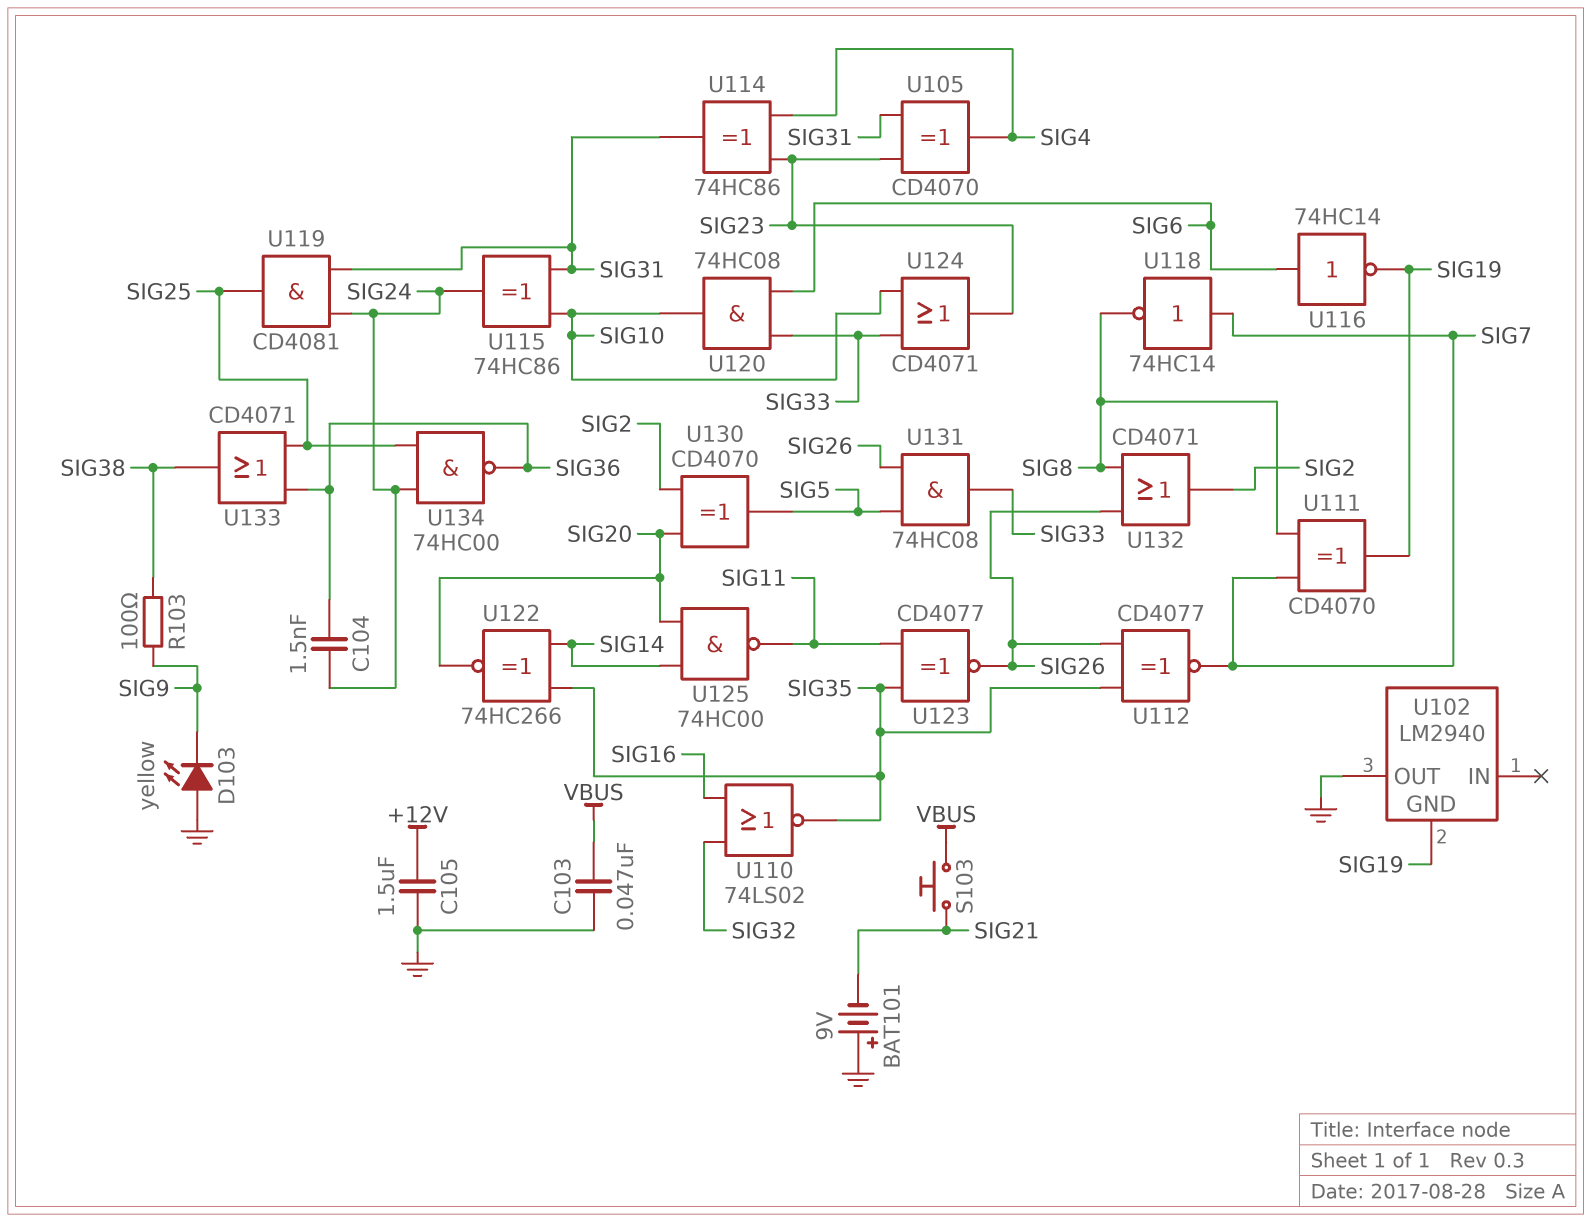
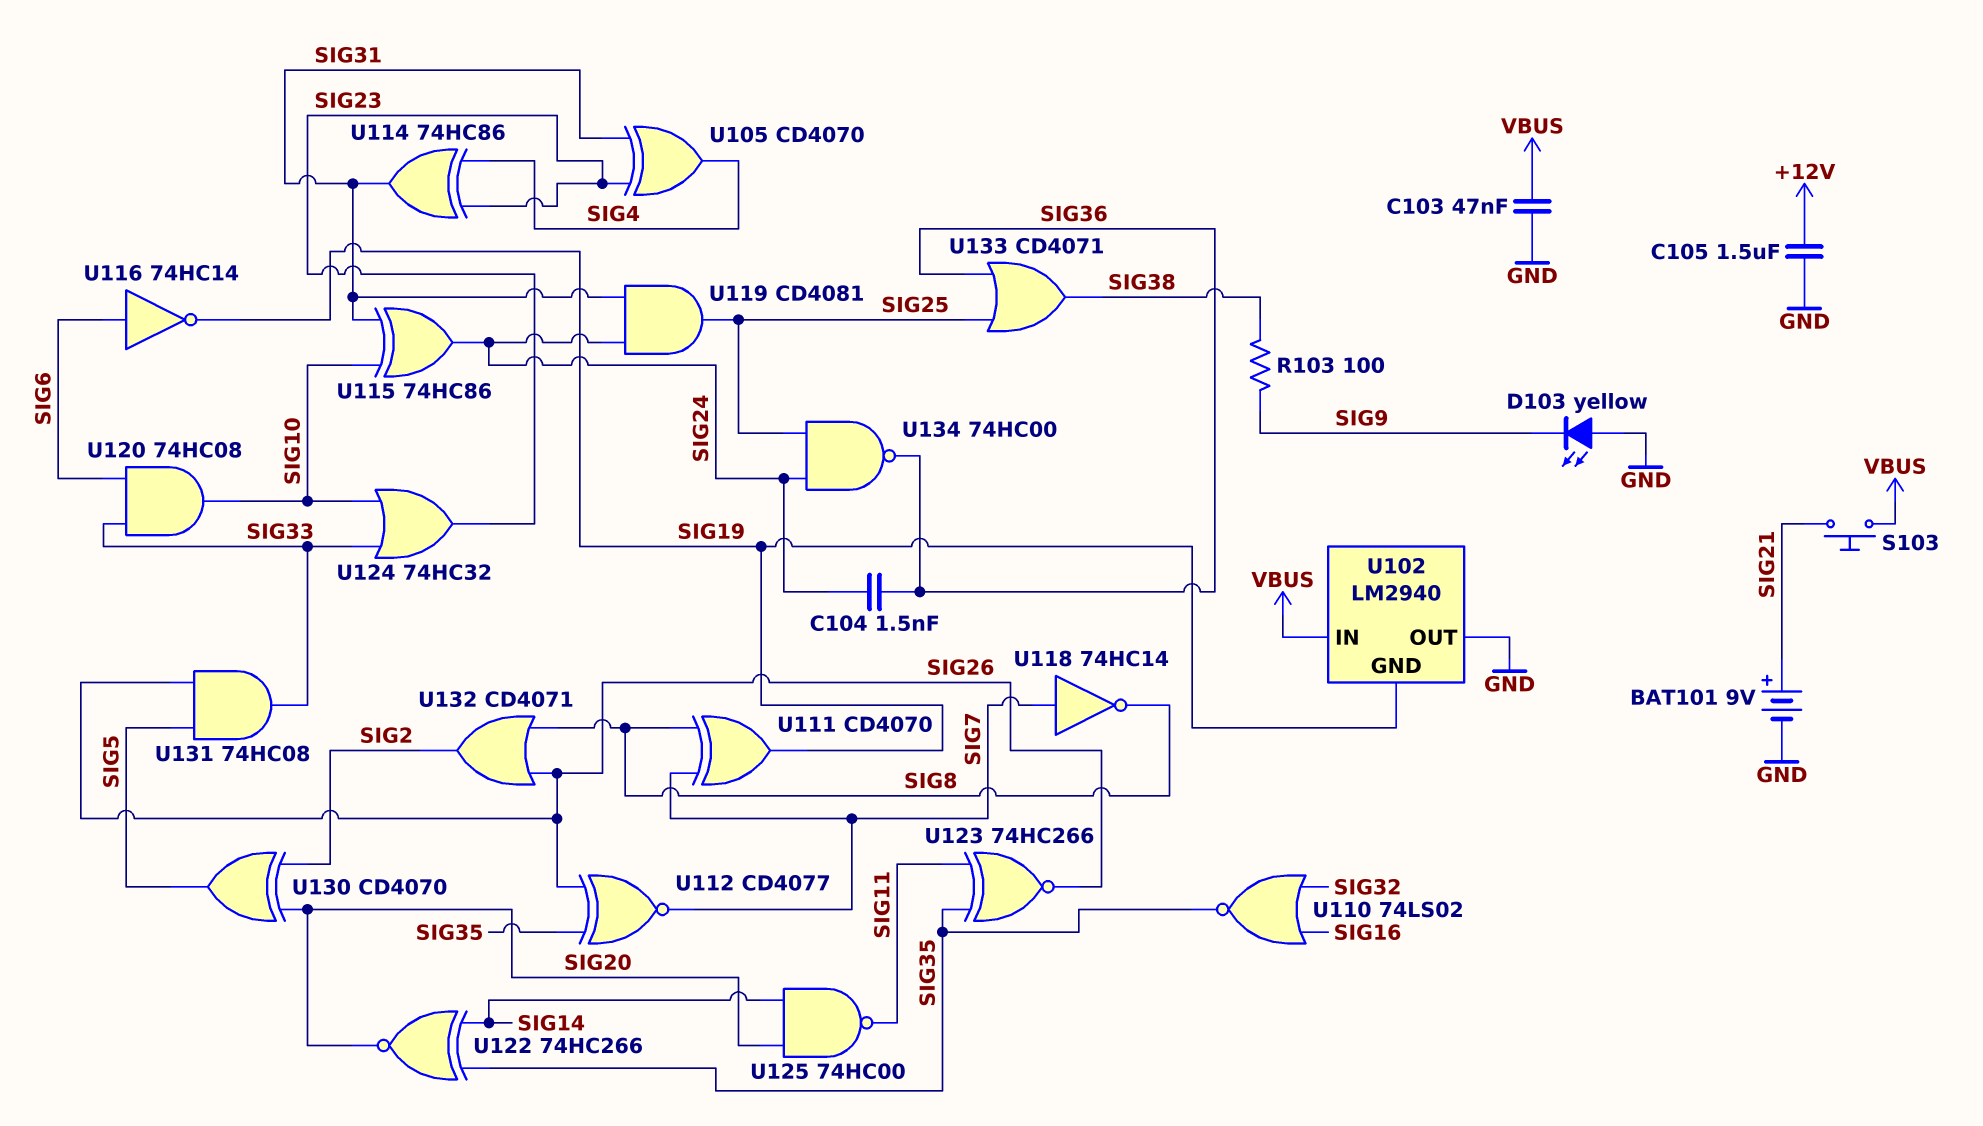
BAT101: 9V (plus GND, minus SIG21) -> 9V (plus SIG21, minus GND)
U102 pin IN: none -> VBUS
U123: XNOR CD4077 (in SIG11, in SIG35, out SIG26) -> XNOR 74HC266 (in SIG11, in SIG35, out SIG26)
U124: OR CD4071 (in SIG10, in SIG33, out SIG23) -> OR 74HC32 (in SIG10, in SIG33, out SIG23)

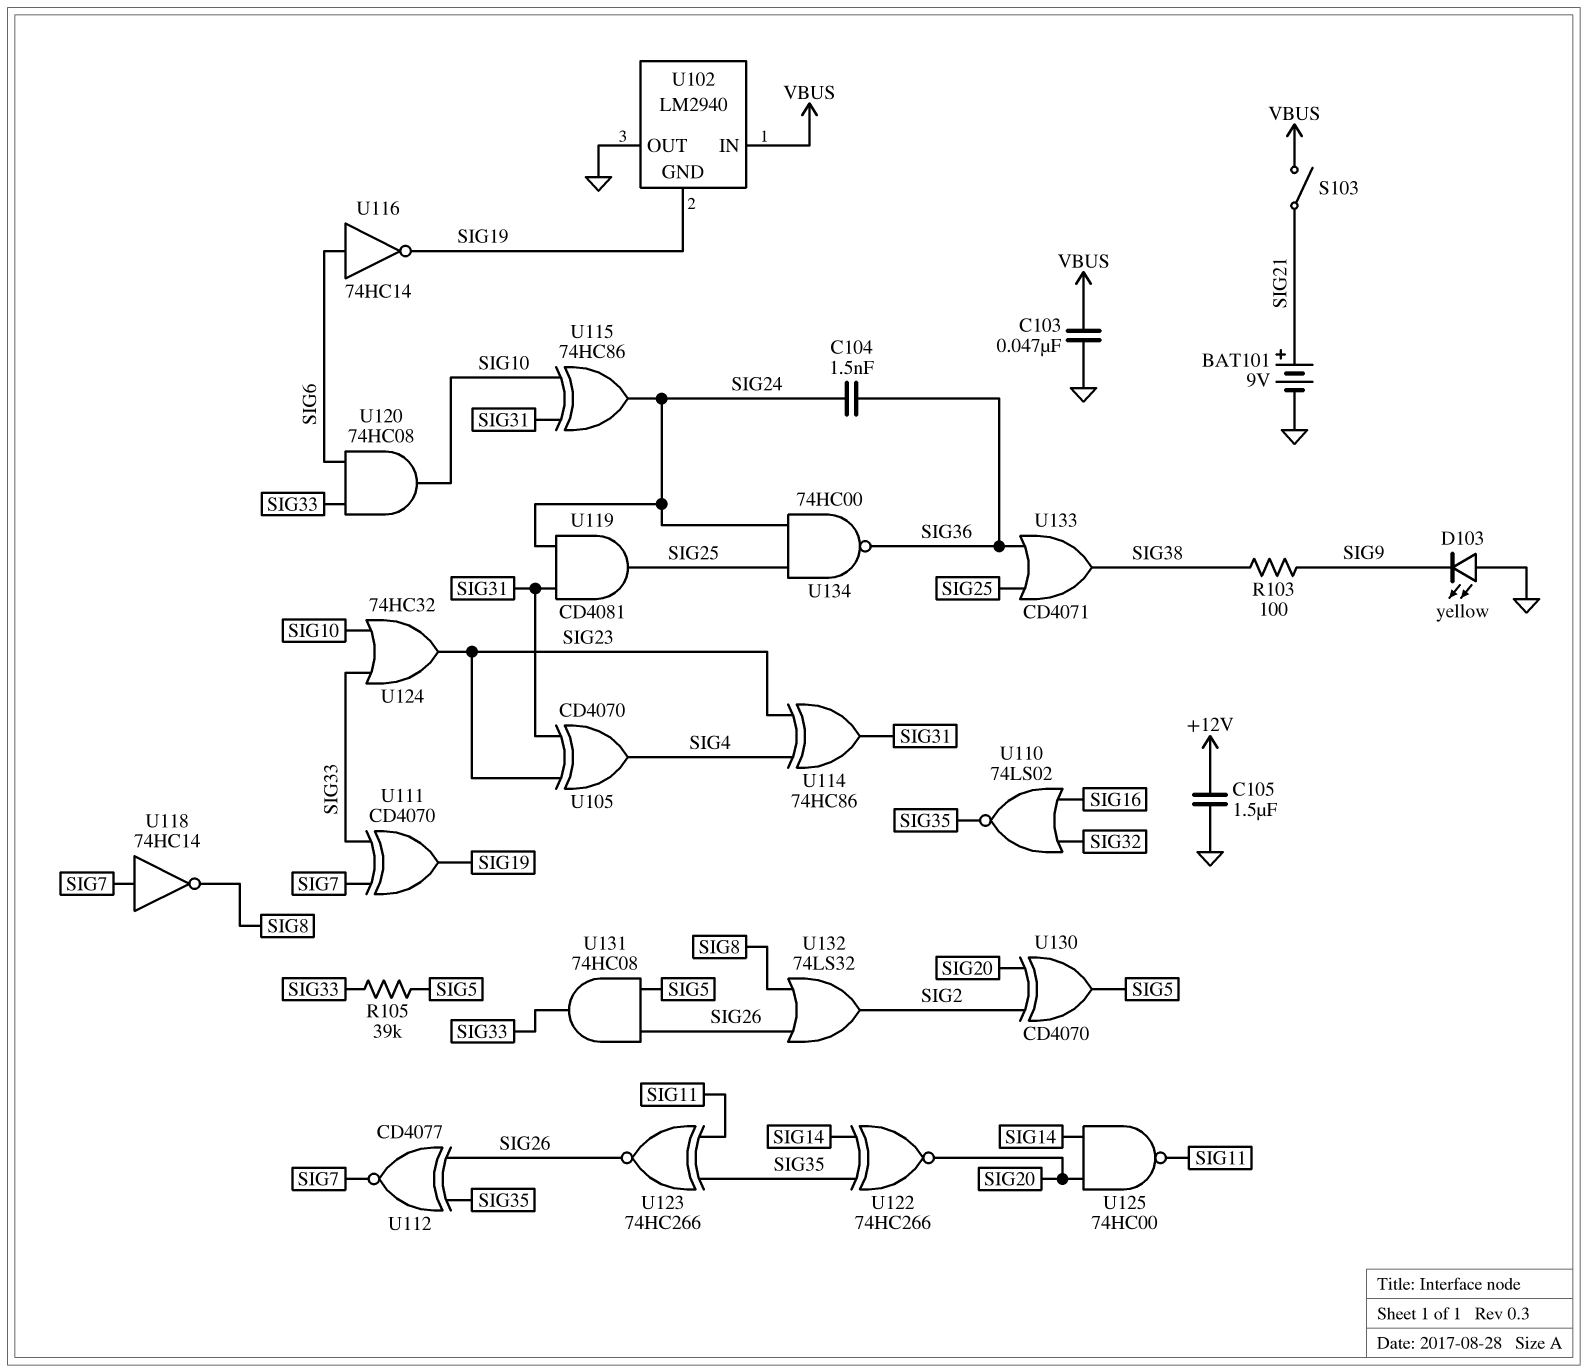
R105: none -> 39k (SIG5, SIG33)
S103: button (SIG21, VBUS) -> switch (SIG21, VBUS)
U111: XOR CD4070 (in SIG7, in SIG8, out SIG19) -> XOR CD4070 (in SIG7, in SIG33, out SIG19)
U132: OR CD4071 (in SIG8, in SIG26, out SIG2) -> OR 74LS32 (in SIG8, in SIG26, out SIG2)

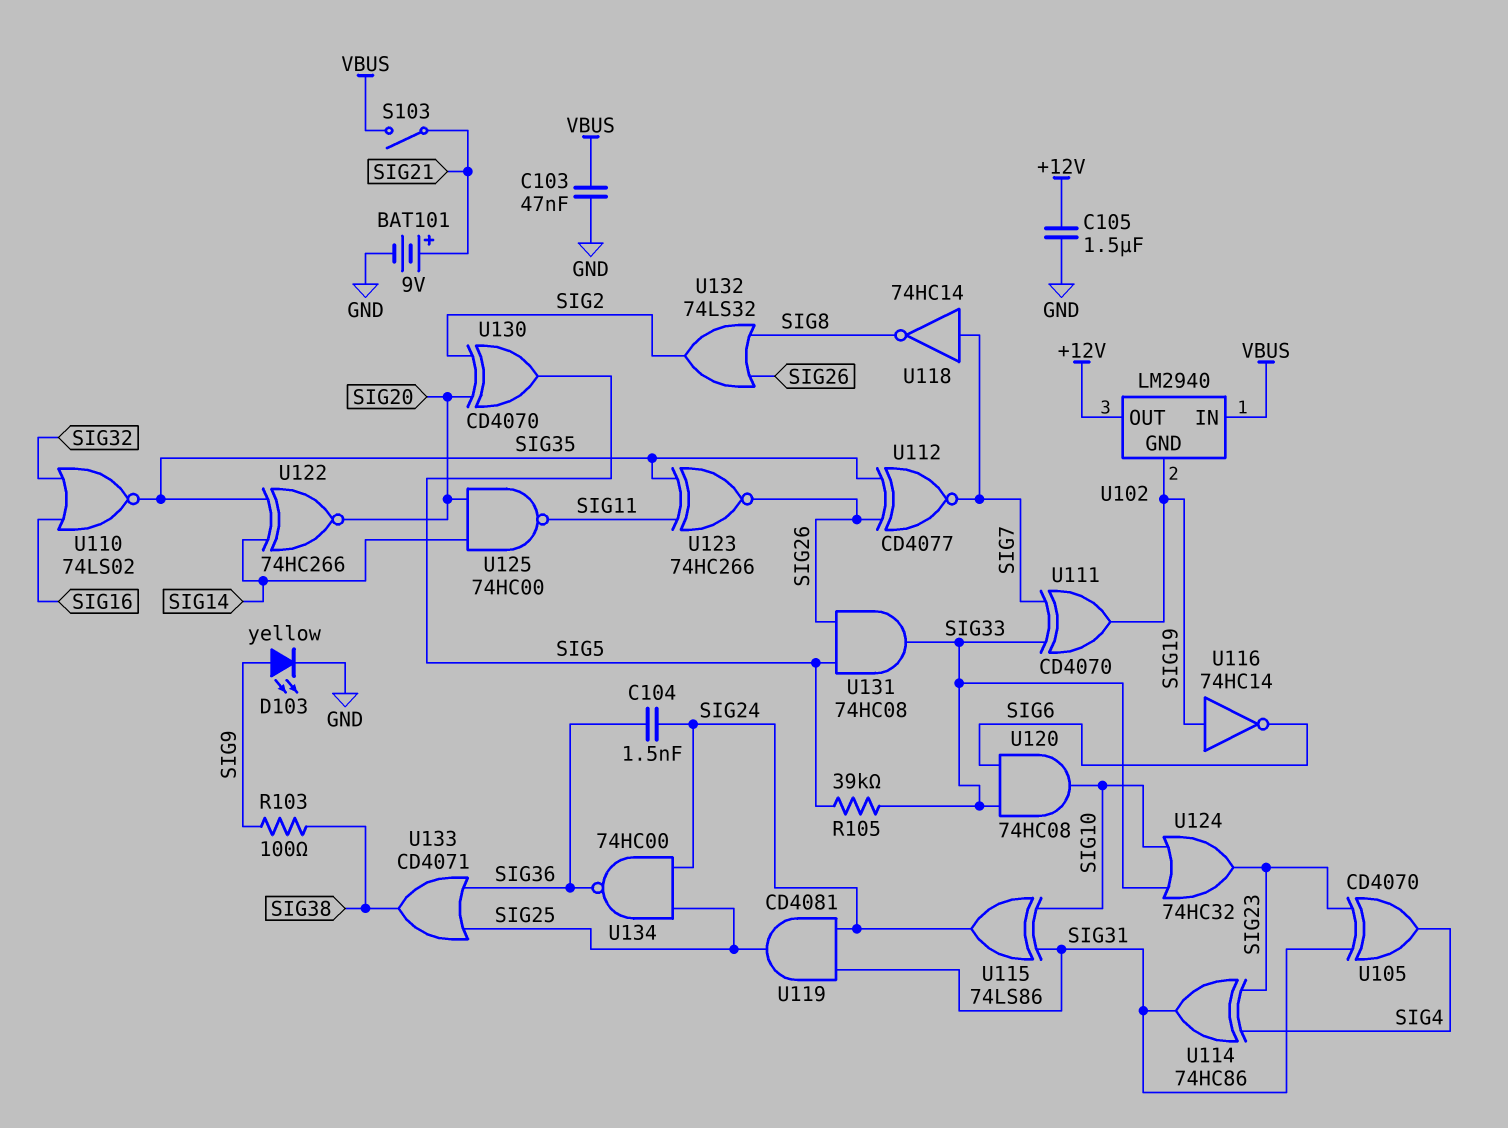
D103: LED yellow (A GND, K SIG9) -> LED yellow (A SIG9, K GND)
U102 pin OUT: GND -> +12V
U115: XOR 74HC86 (in SIG10, in SIG31, out SIG24) -> XOR 74LS86 (in SIG10, in SIG31, out SIG24)
U116: NOT 74HC14 (in SIG6, out SIG19) -> NOT 74HC14 (in SIG19, out SIG6)

